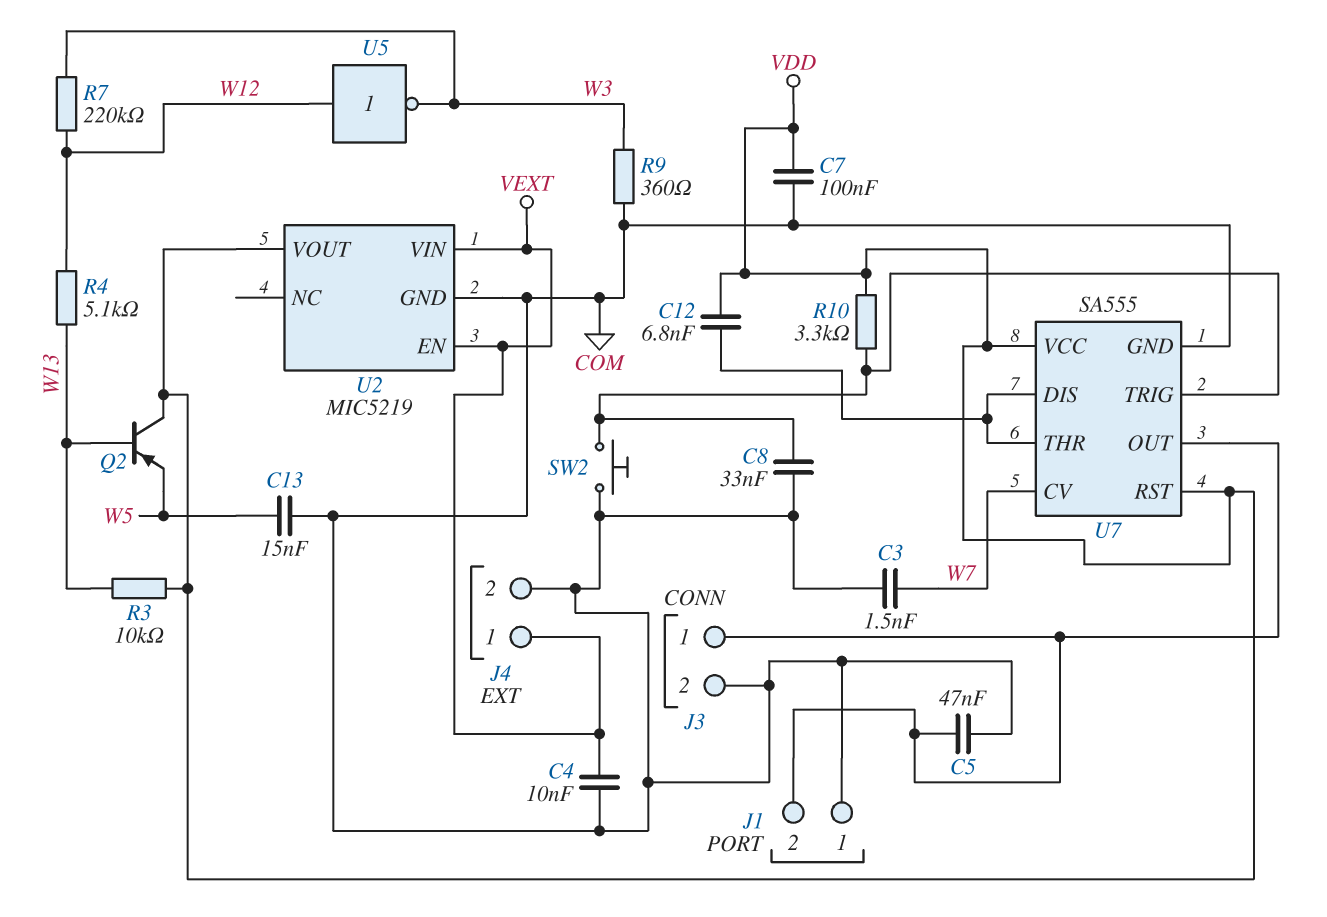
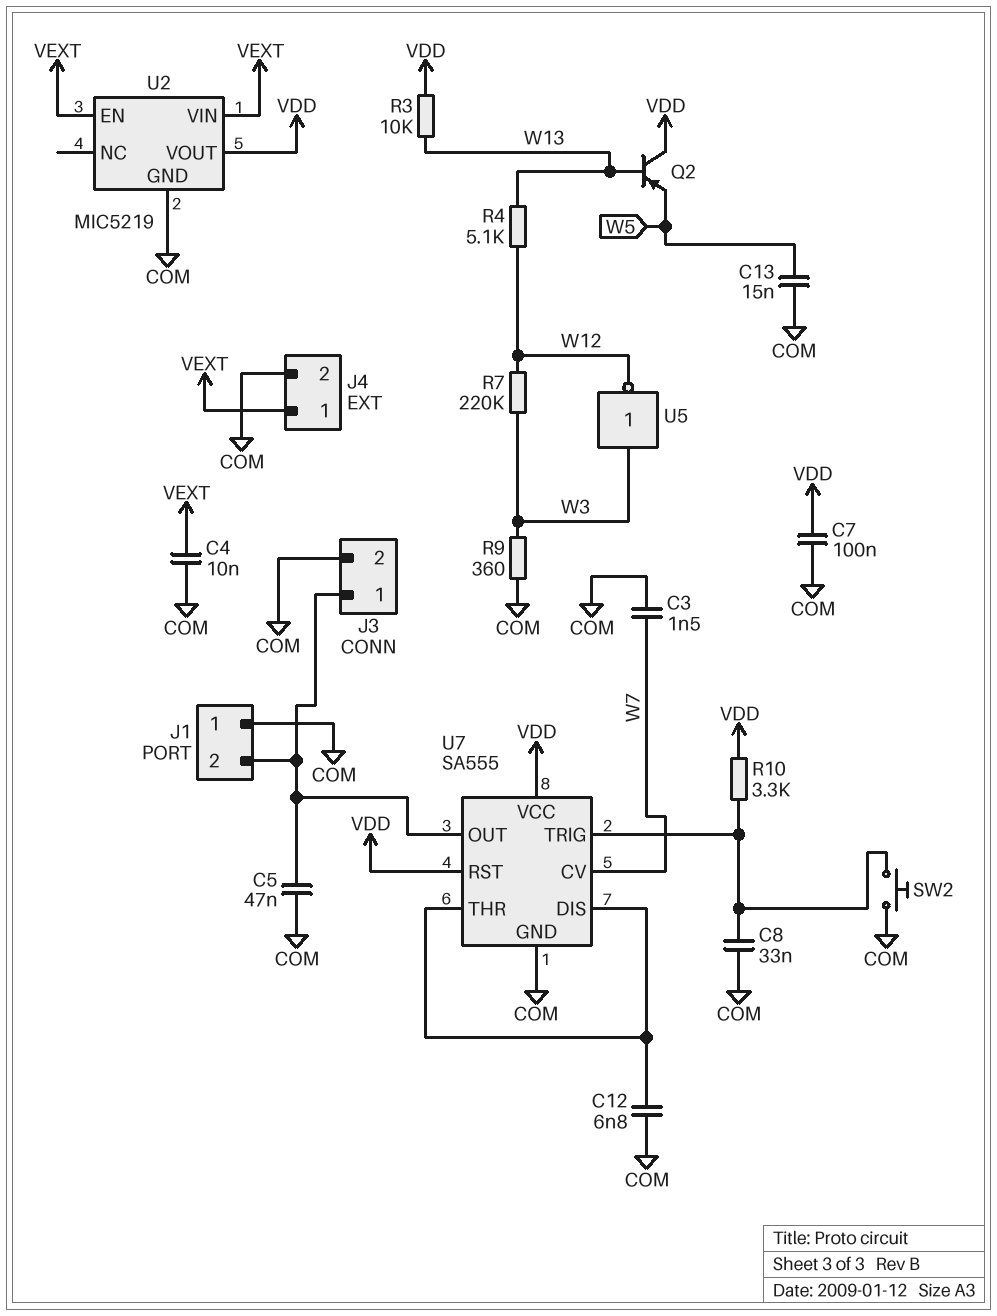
C12: 6.8nF (U7/DIS, VDD) -> 6.8nF (COM, U7/DIS)
U5: NOT (in W12, out W3) -> NOT (in W3, out W12)

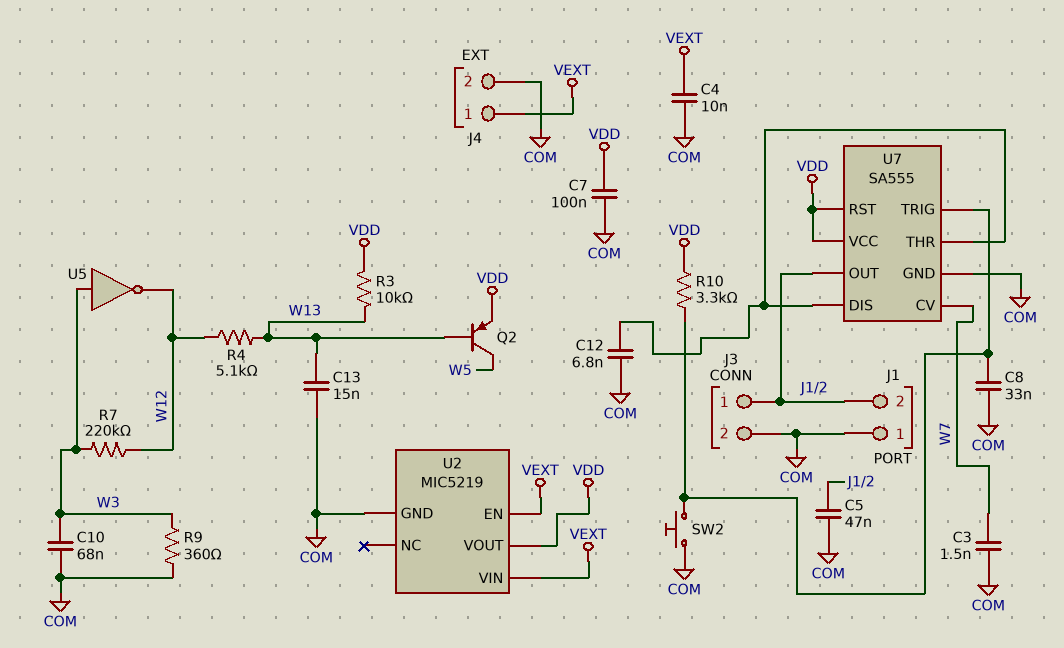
C10: none -> 68nF (COM, W3)
C13: 15nF (COM, W5) -> 15nF (COM, W13)
Q2: PNP (B W13, C VDD, E W5) -> PNP (B W13, C W5, E VDD)

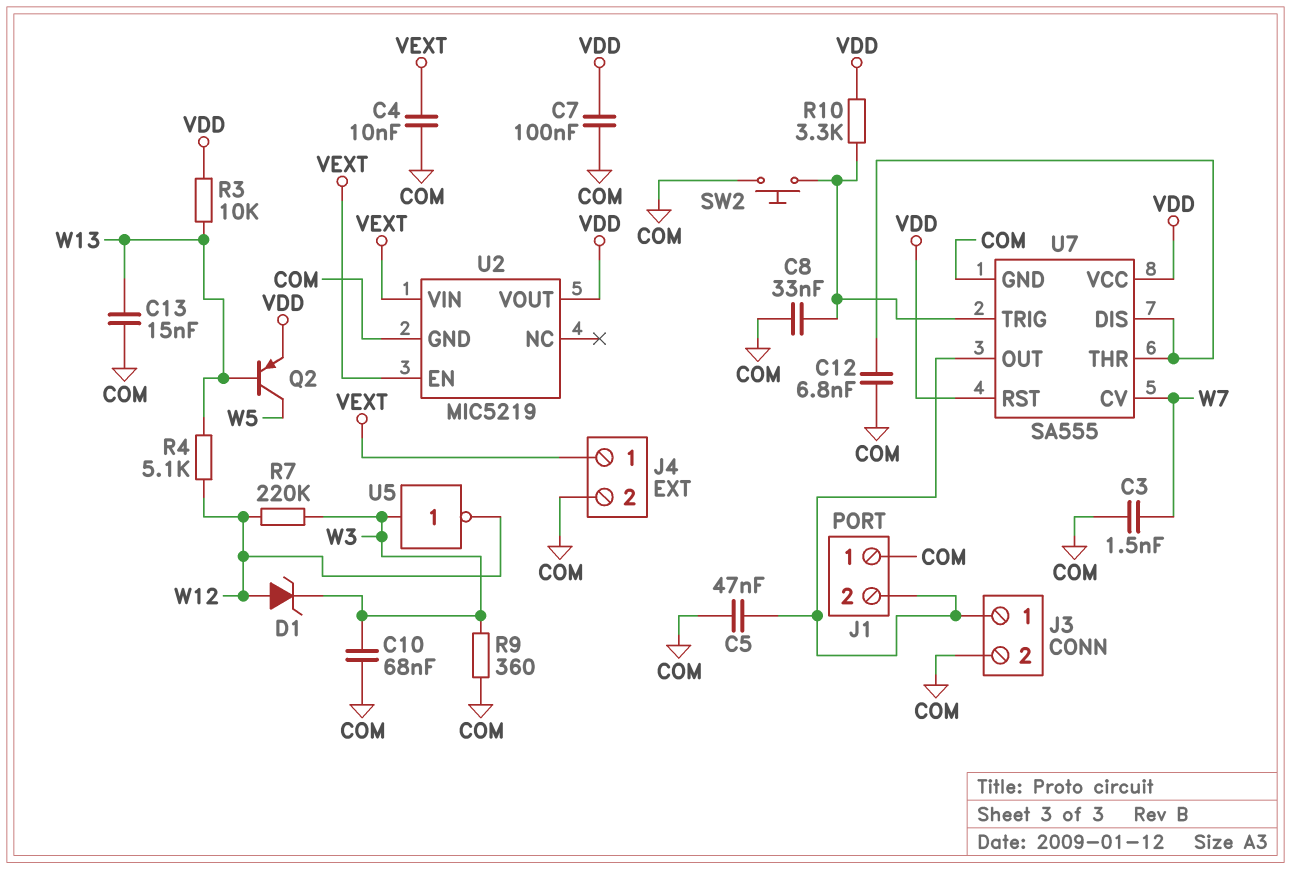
D1: none -> zener (A W12, K W3)

